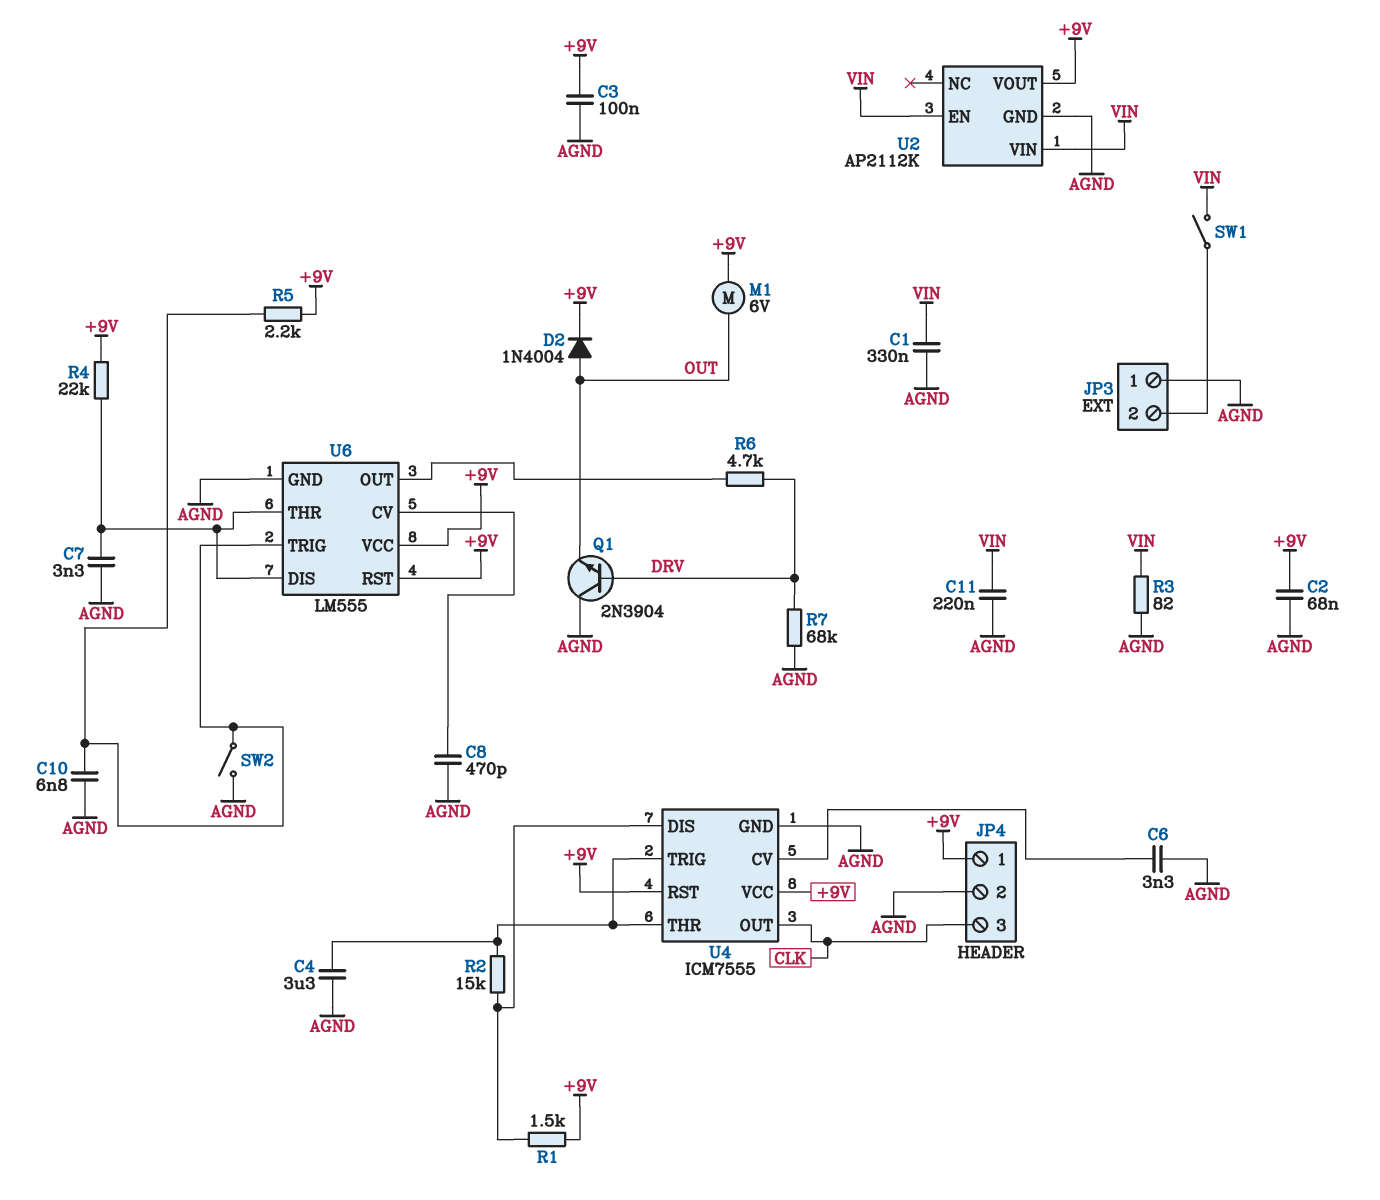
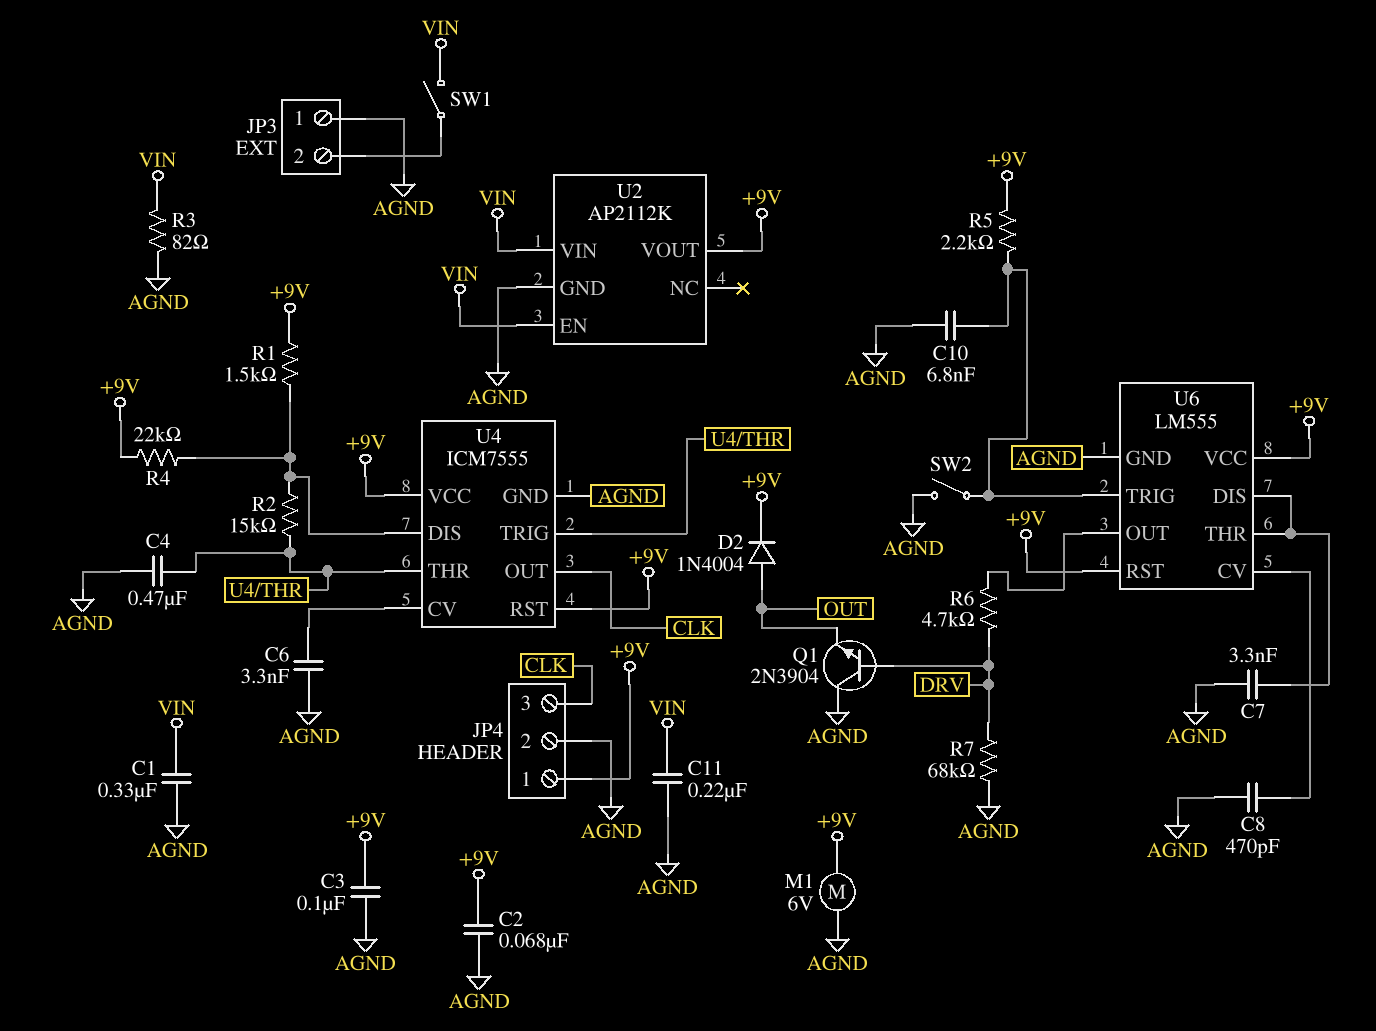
C4: 3.3uF (AGND, U4/THR) -> 470nF (AGND, U4/THR)
M1: motor 6V (+9V, OUT) -> motor 6V (+9V, AGND)
R4: 22k (+9V, U6/DIS) -> 22k (+9V, U4/DIS)

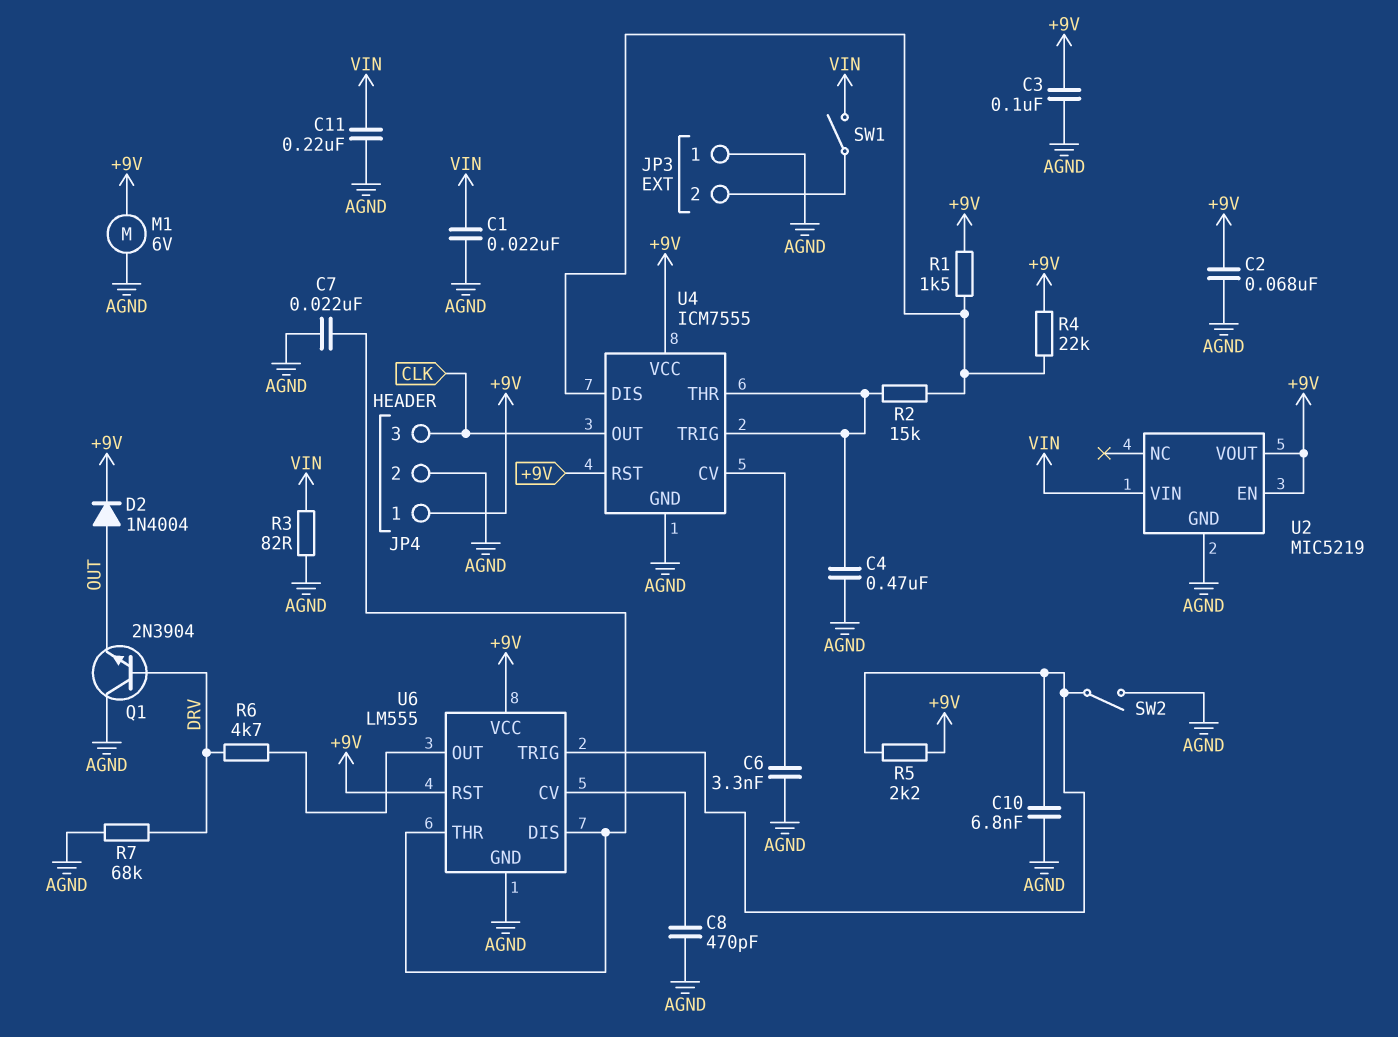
C1: 330nF (AGND, VIN) -> 22nF (AGND, VIN)
C7: 3.3nF (AGND, U6/DIS) -> 22nF (AGND, U6/DIS)
U2: AP2112K -> MIC5219
U2 pin EN: VIN -> +9V

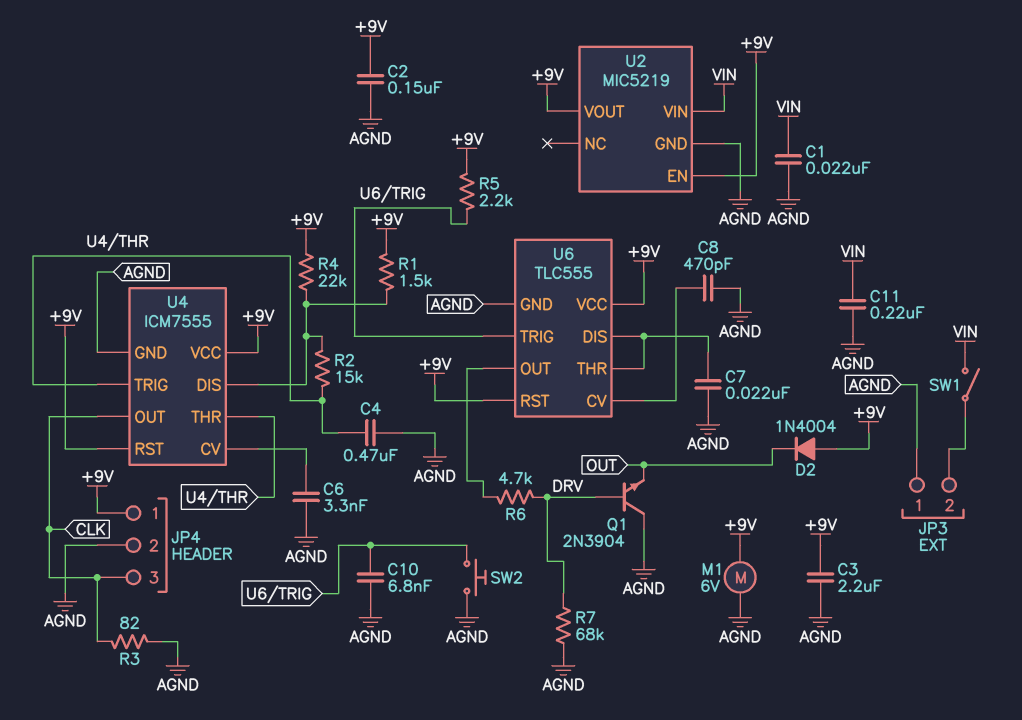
C2: 68nF (+9V, AGND) -> 150nF (+9V, AGND)
C3: 100nF (+9V, AGND) -> 2.2uF (+9V, AGND)
D2: diode 1N4004 (A OUT, K +9V) -> diode 1N4004 (A +9V, K OUT)
R3: 82 (AGND, VIN) -> 82 (AGND, CLK)
SW2: switch (AGND, U6/TRIG) -> button (AGND, U6/TRIG)
U6: LM555 -> TLC555

